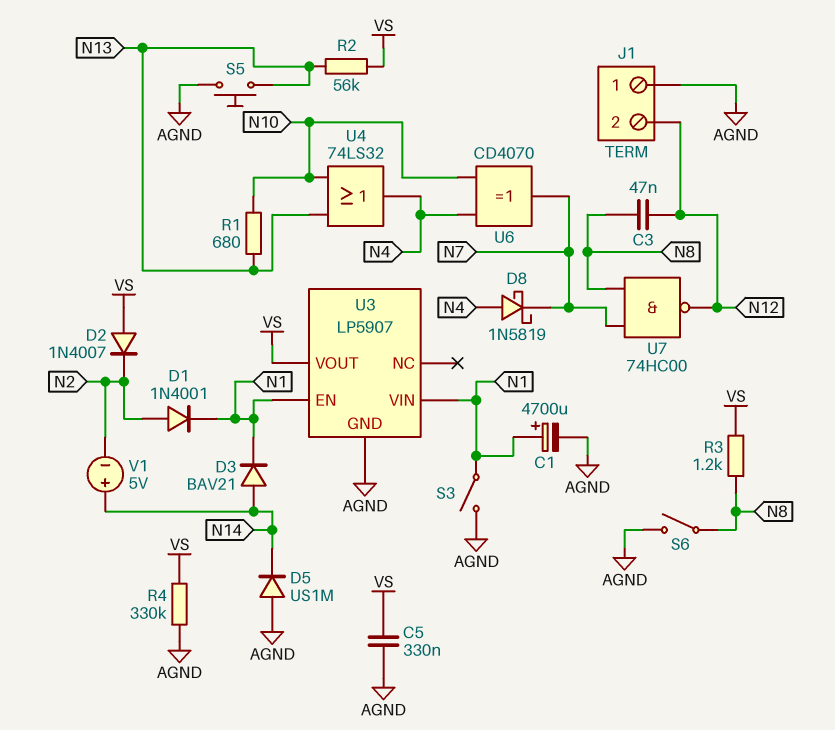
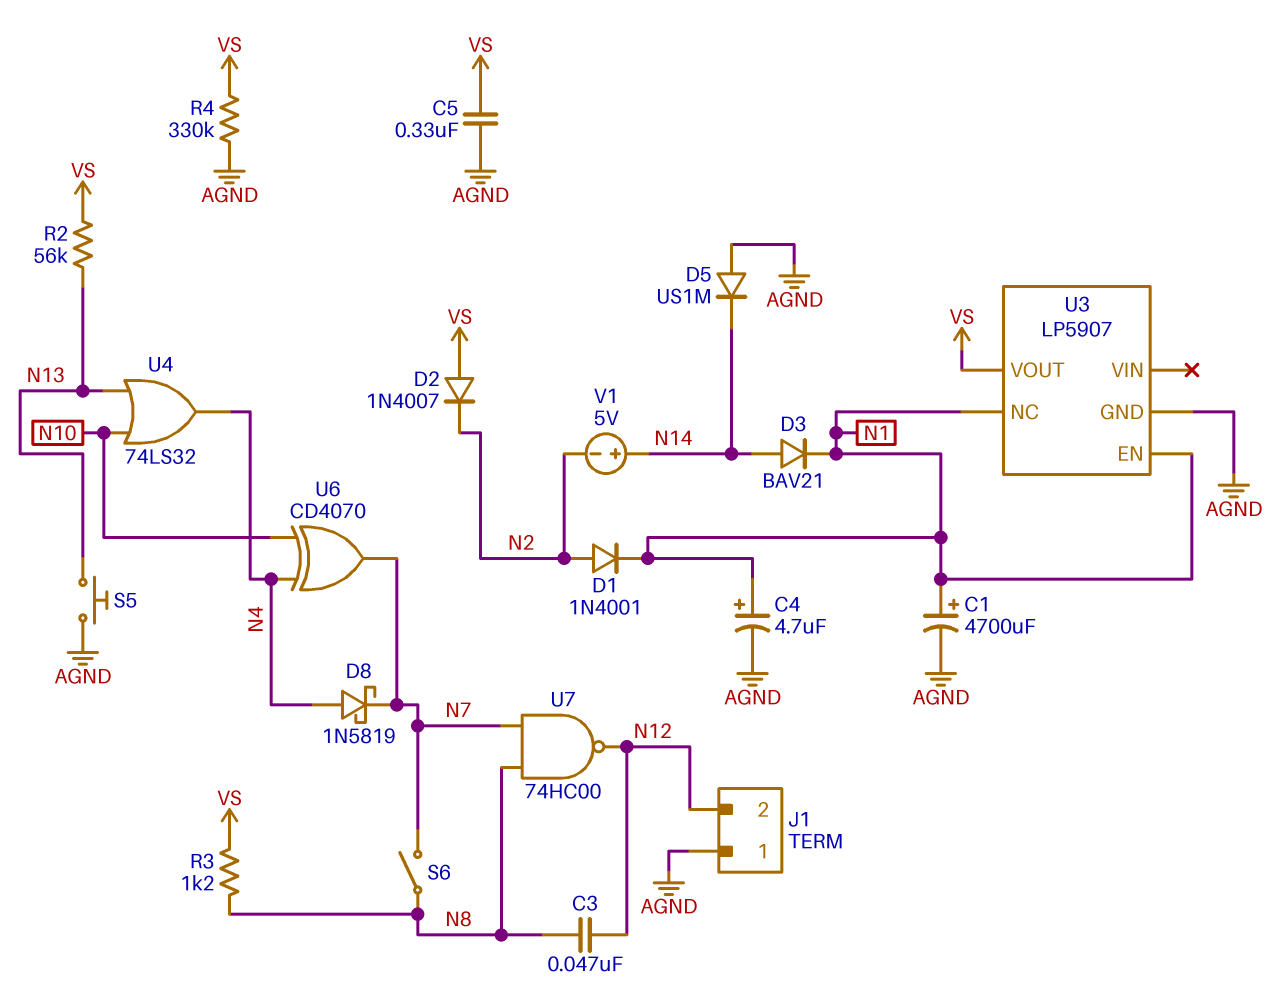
C4: none -> 4.7uF (plus N1, minus AGND)
R1: 680 (N10, N13) -> none
S3: switch (AGND, N1) -> none
S6: switch (AGND, N8) -> switch (N7, N8)
U3 pin NC: none -> N1
U3 pin VIN: N1 -> none

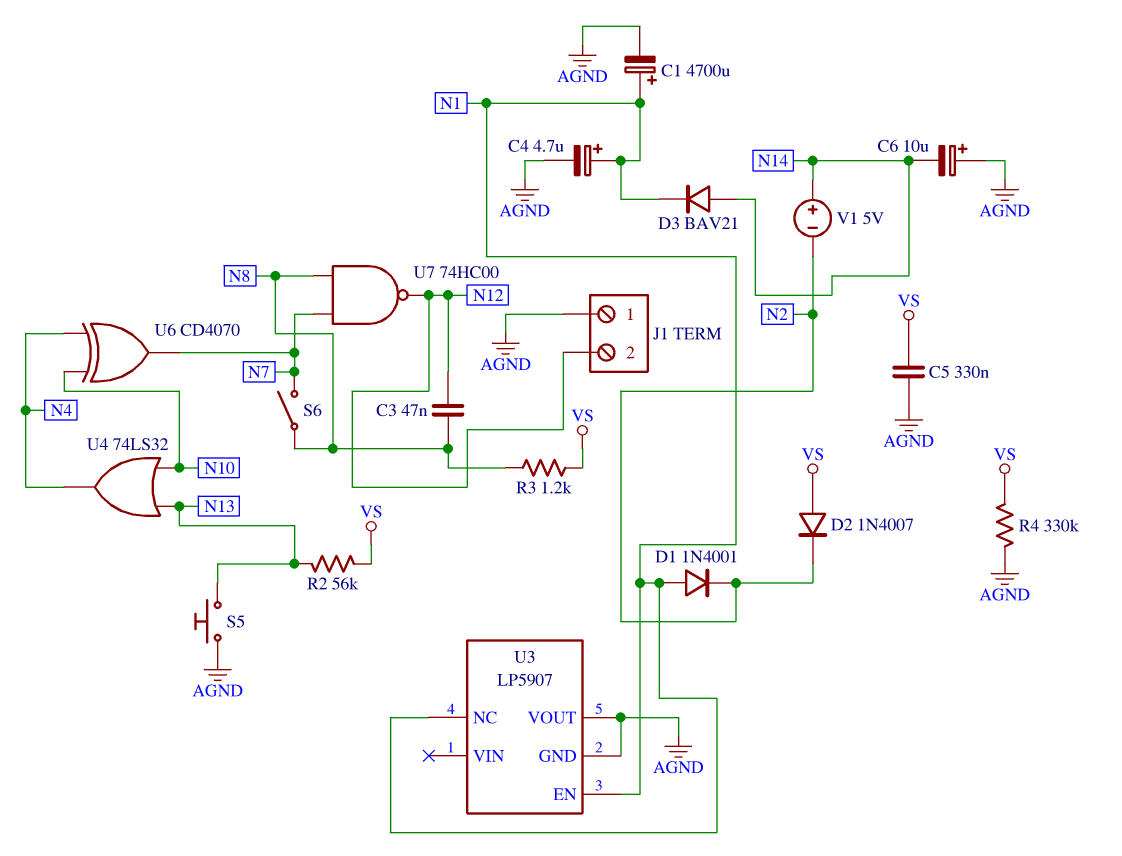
C6: none -> 10uF (plus AGND, minus N14)
D1: diode 1N4001 (A N2, K N1) -> diode 1N4001 (A N1, K N2)
D5: diode US1M (A AGND, K N14) -> none
D8: schottky 1N5819 (A N4, K N7) -> none
U3 pin VOUT: VS -> AGND

